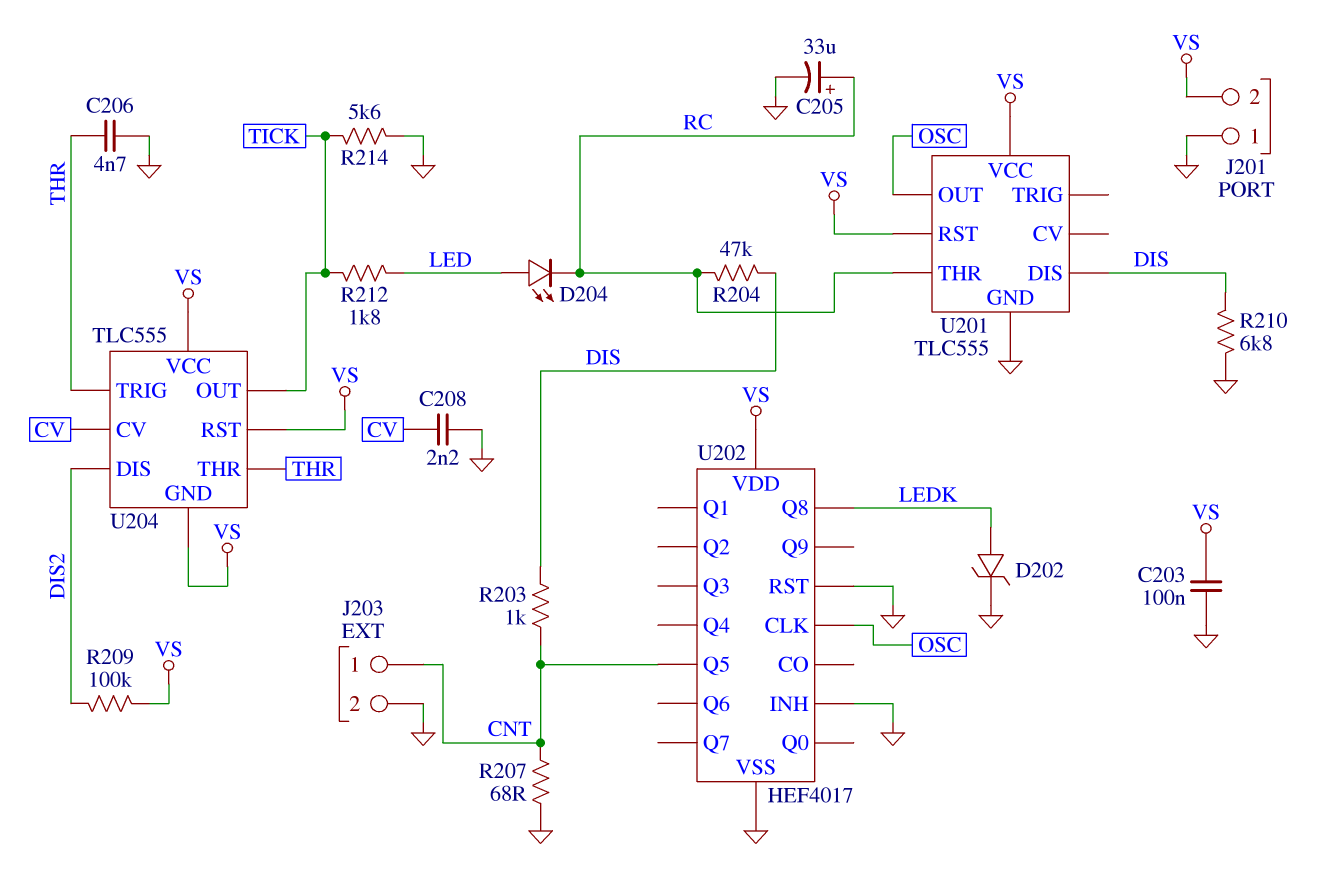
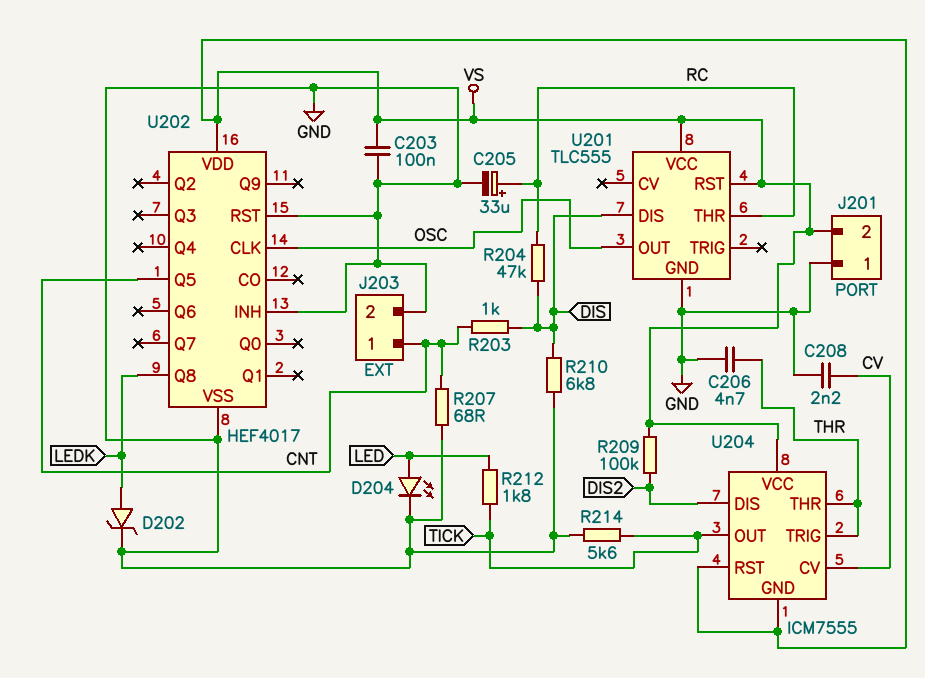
D204: LED (A LED, K RC) -> LED (A LED, K GND)
U204: TLC555 -> ICM7555

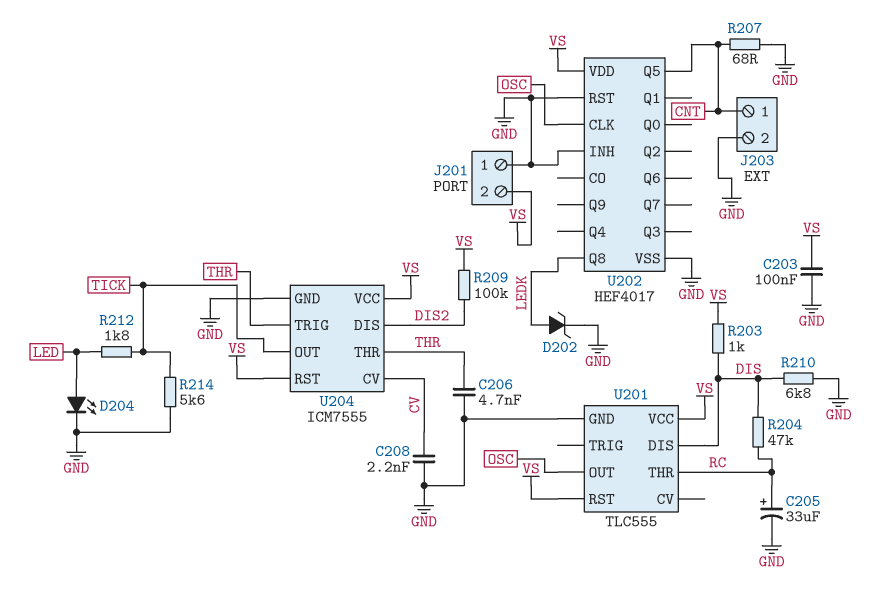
R203: 1k (CNT, DIS) -> 1k (DIS, VS)
U204 pin GND: VS -> GND

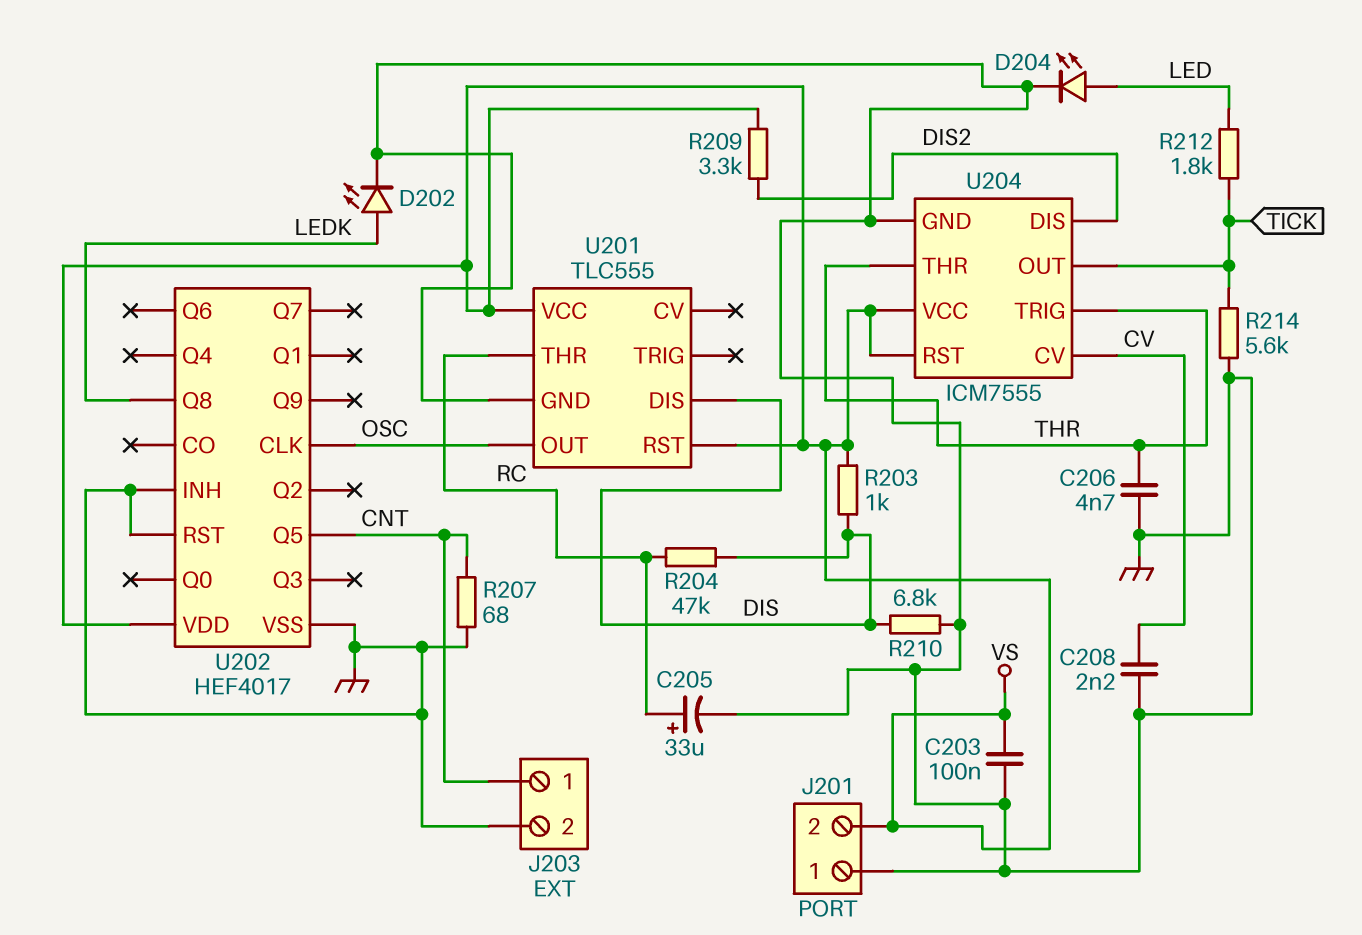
D202: zener (A LEDK, K GND) -> LED (A LEDK, K GND)
R209: 100k (DIS2, VS) -> 3.3k (DIS2, VS)

